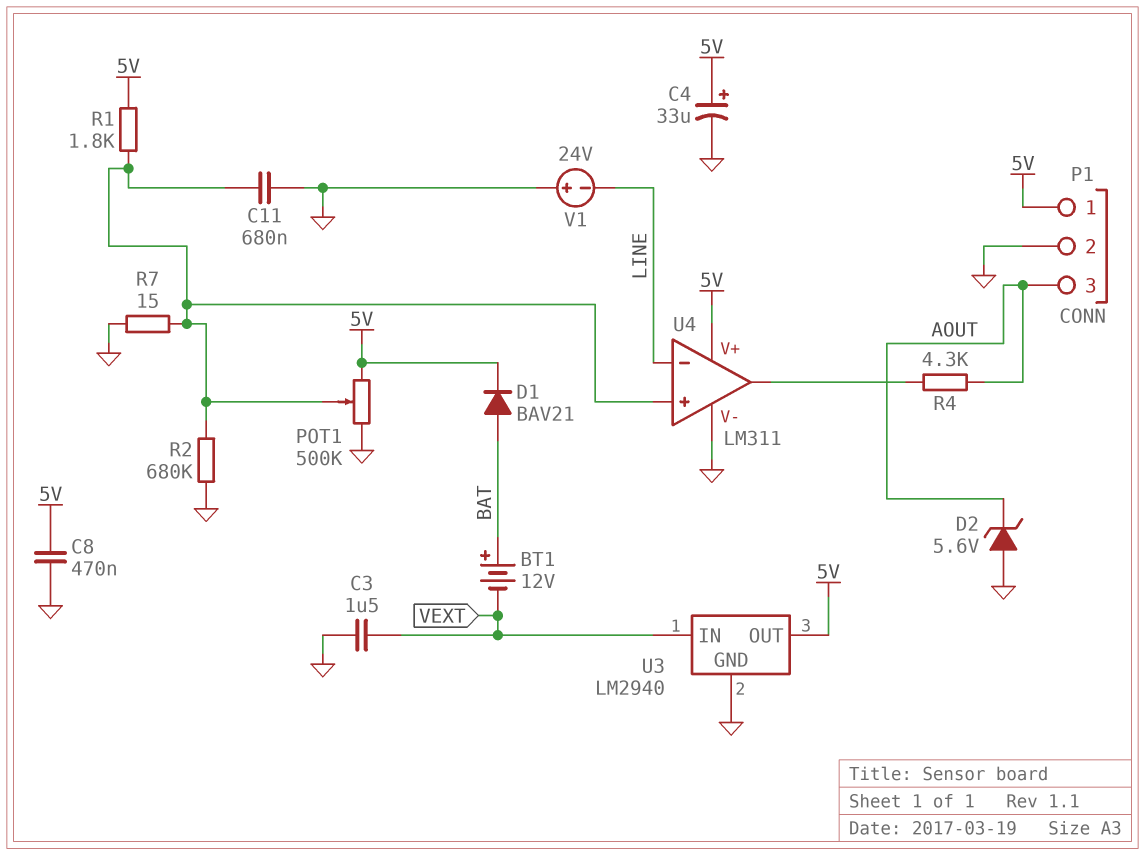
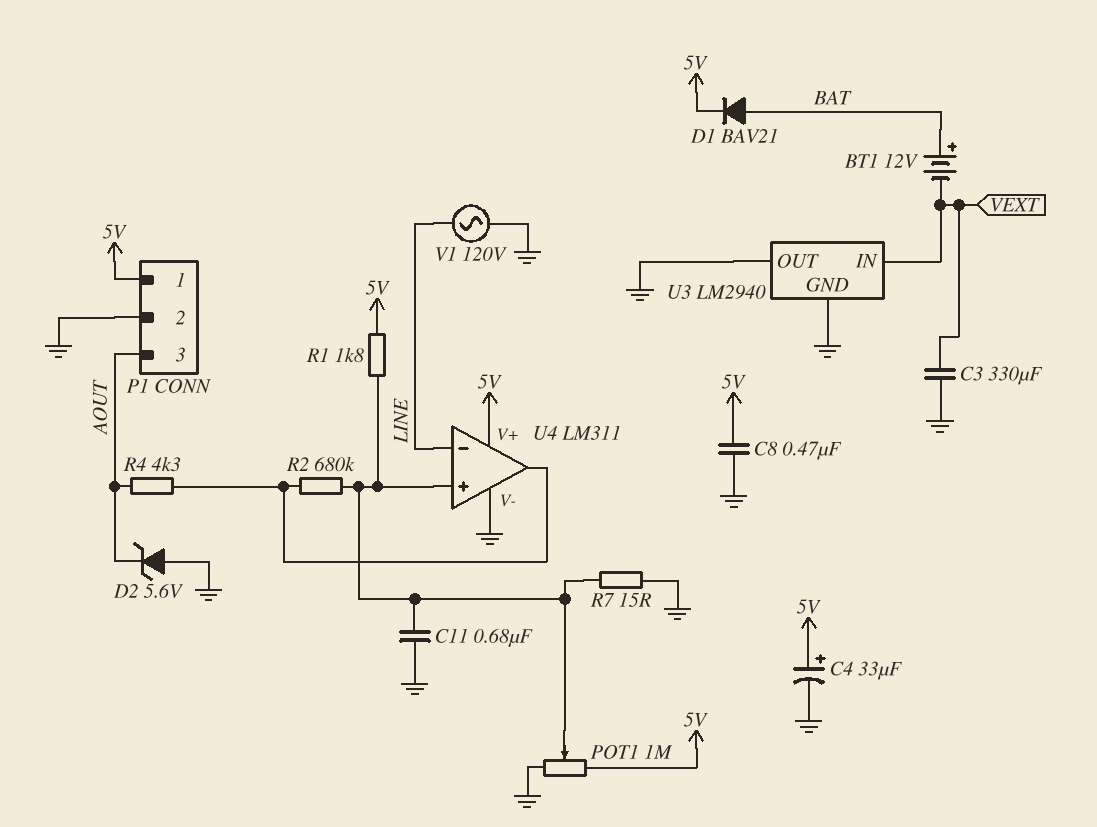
C3: 1.5uF (GND, VEXT) -> 330uF (GND, VEXT)
POT1: 500k (5V, GND, wiper U4/in+) -> 1M (5V, GND, wiper U4/in+)
R2: 680k (GND, U4/in+) -> 680k (U4/in+, U4/out)
U3 pin OUT: 5V -> GND
V1: 24V (plus GND, minus LINE) -> AC 120V (GND, LINE)

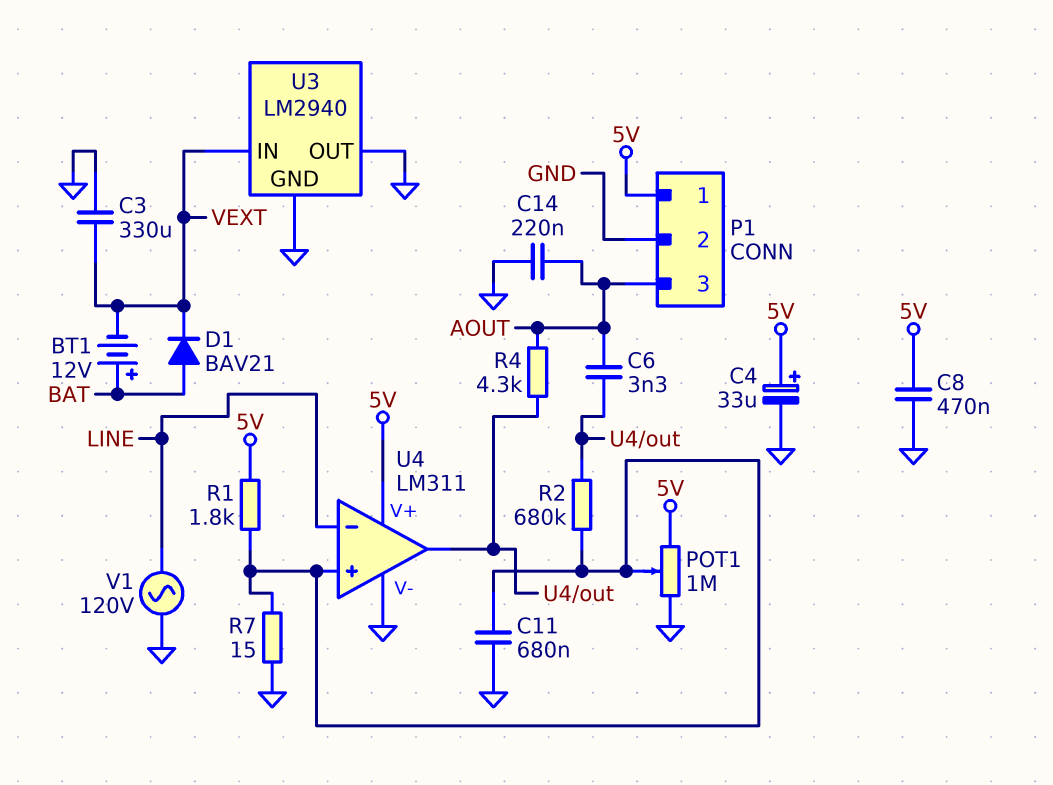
C6: none -> 3.3nF (AOUT, U4/out)
C14: none -> 220nF (AOUT, GND)
D1: diode BAV21 (A BAT, K 5V) -> diode BAV21 (A BAT, K VEXT)
D2: zener 5.6V (A GND, K AOUT) -> none

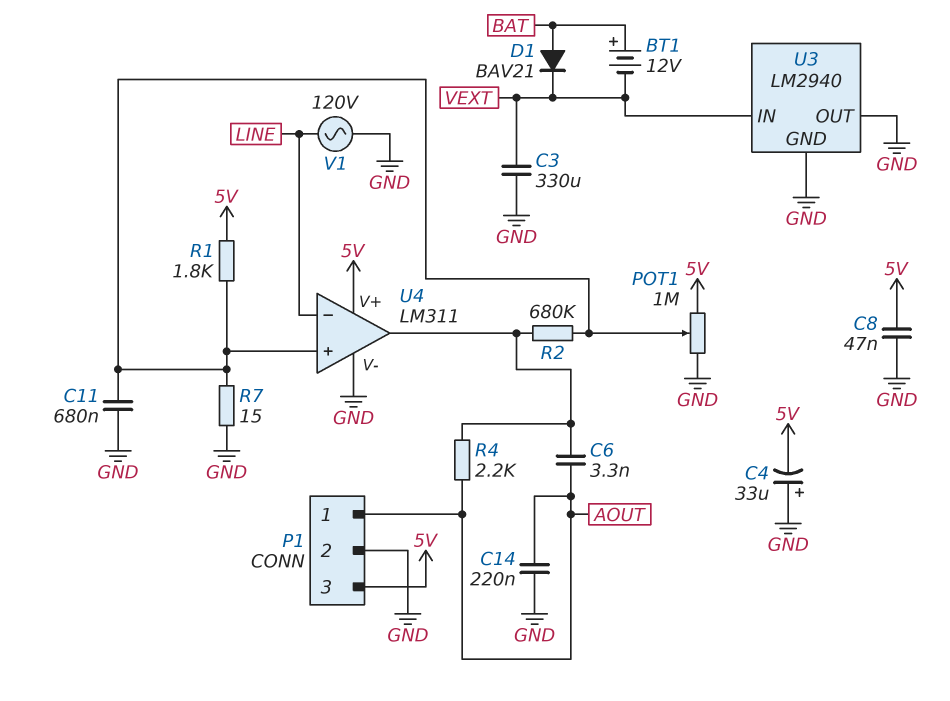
C4: 33uF (plus 5V, minus GND) -> 33uF (plus GND, minus 5V)
C8: 470nF (5V, GND) -> 47nF (5V, GND)
P1 pin 1: 5V -> AOUT
P1 pin 3: AOUT -> 5V
R4: 4.3k (AOUT, U4/out) -> 2.2k (AOUT, U4/out)

